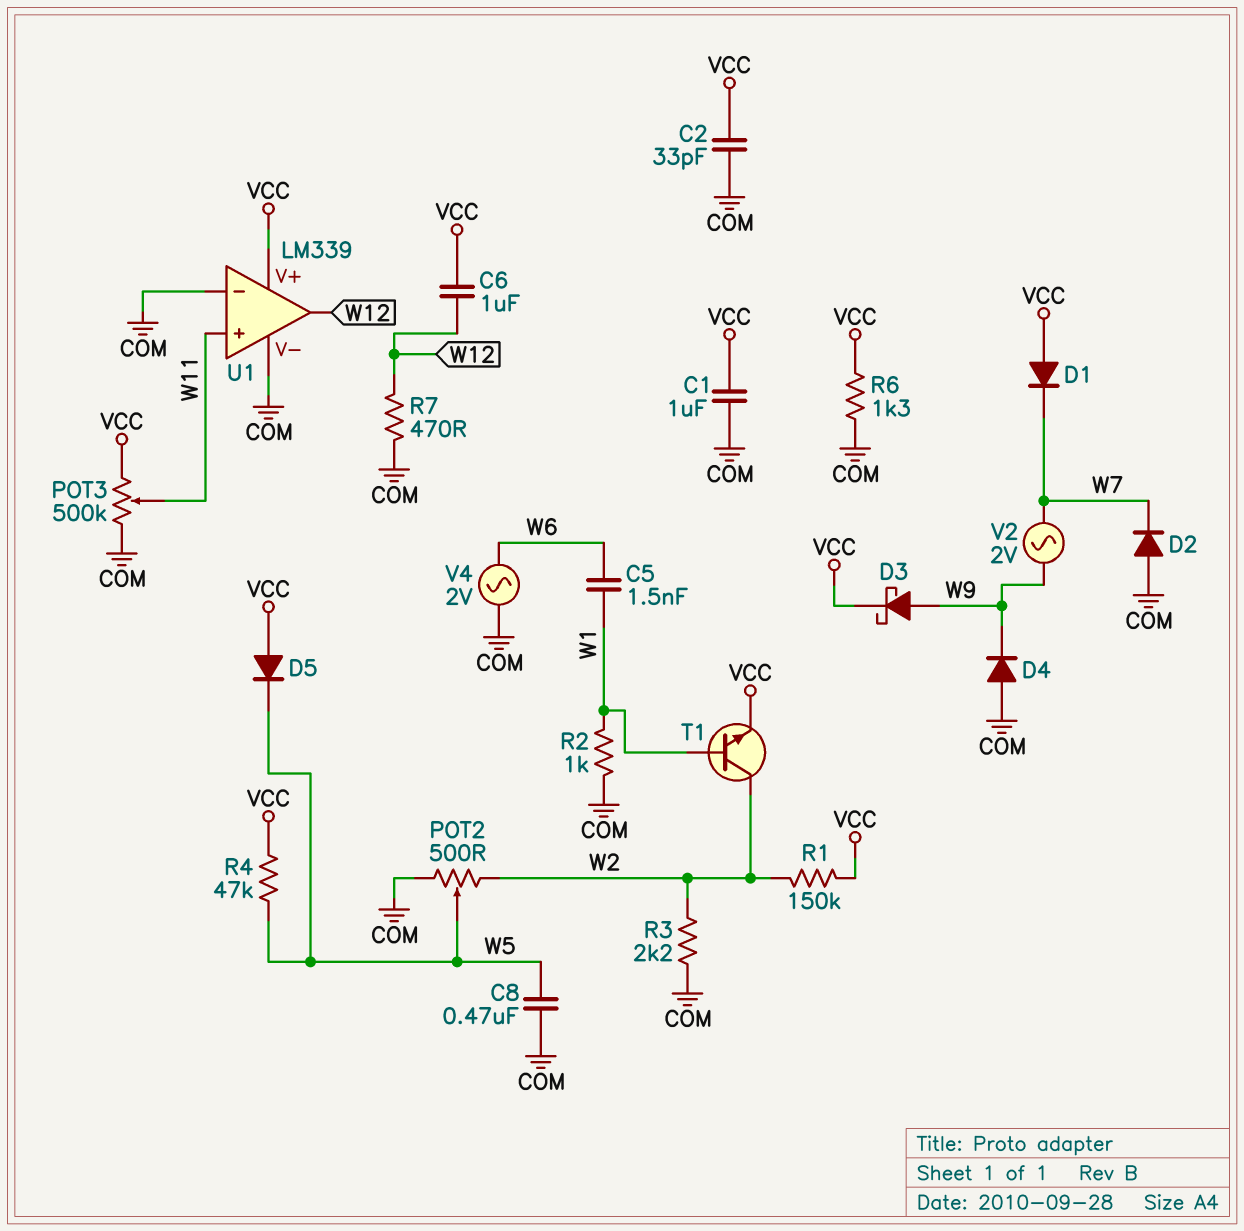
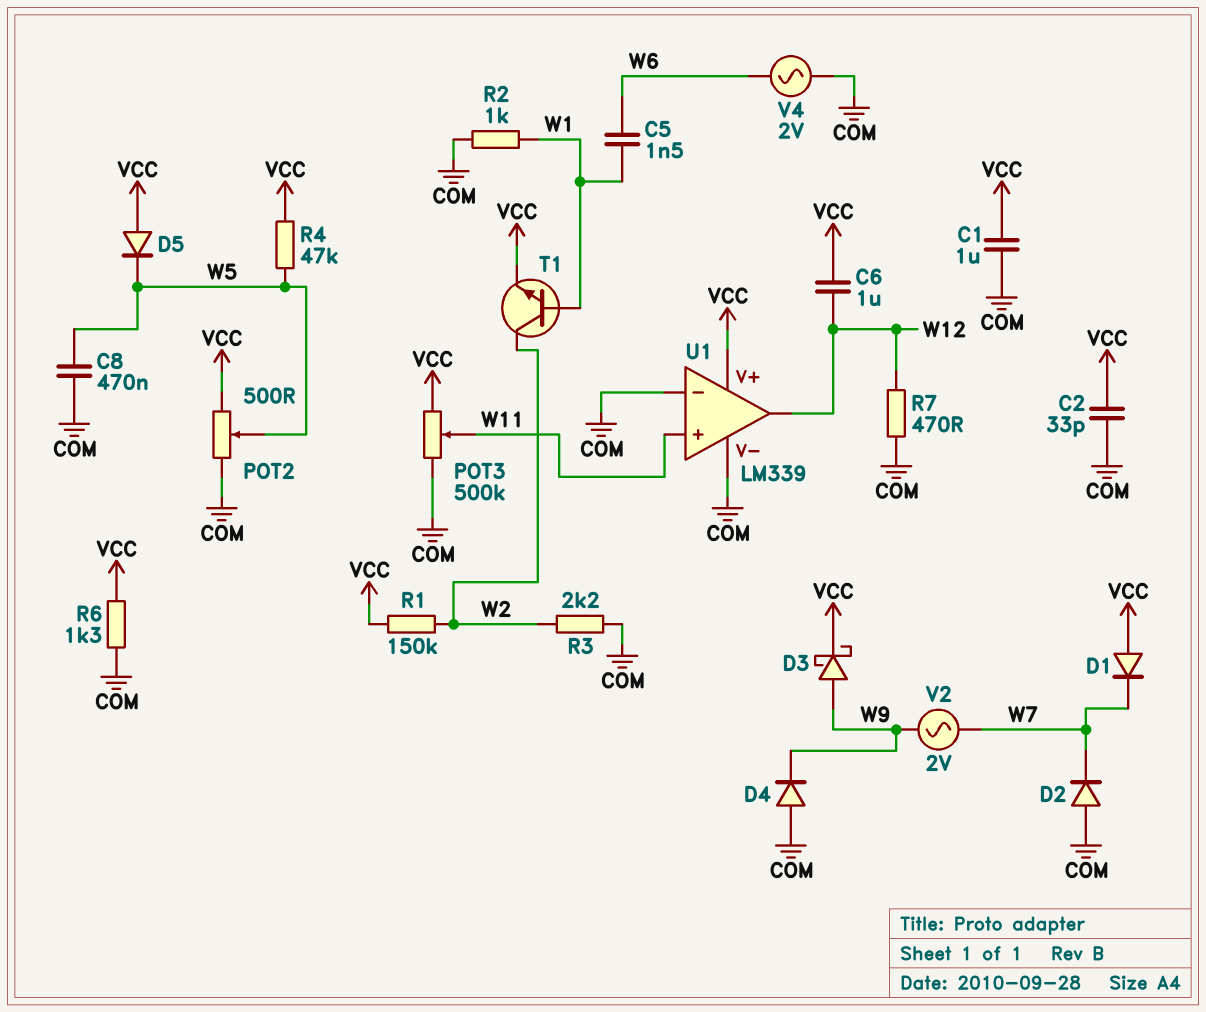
POT2: 500 (COM, W2, wiper W5) -> 500 (COM, VCC, wiper W5)

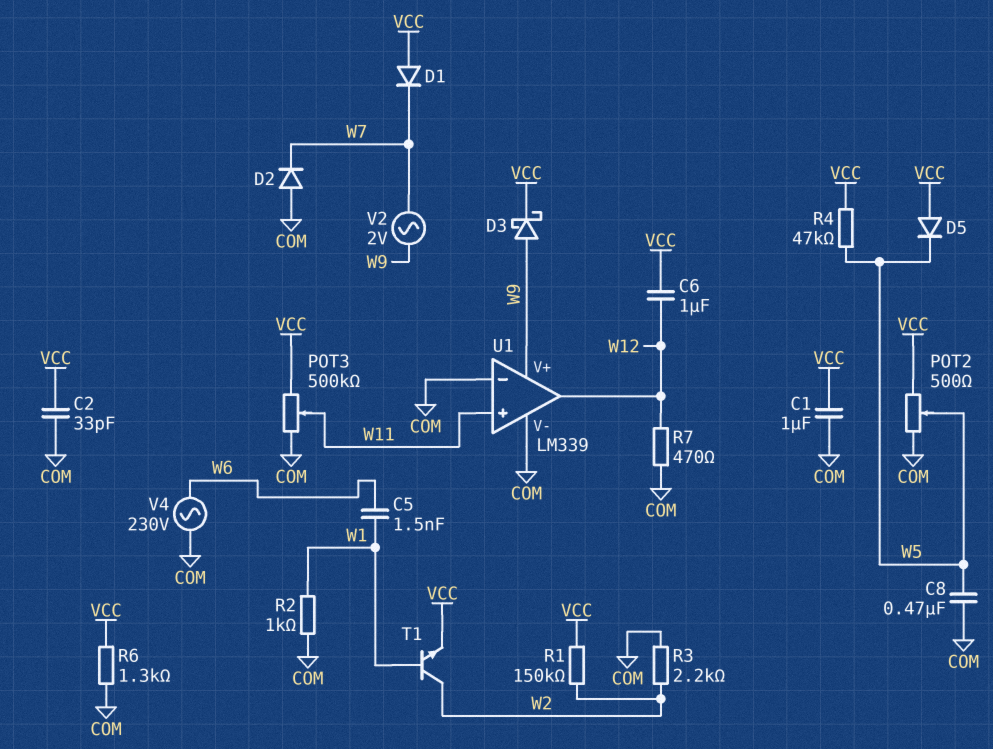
D4: diode (A COM, K W9) -> none
U1 pin V+: VCC -> W9
V4: AC 2V (COM, W6) -> AC 230V (COM, W6)

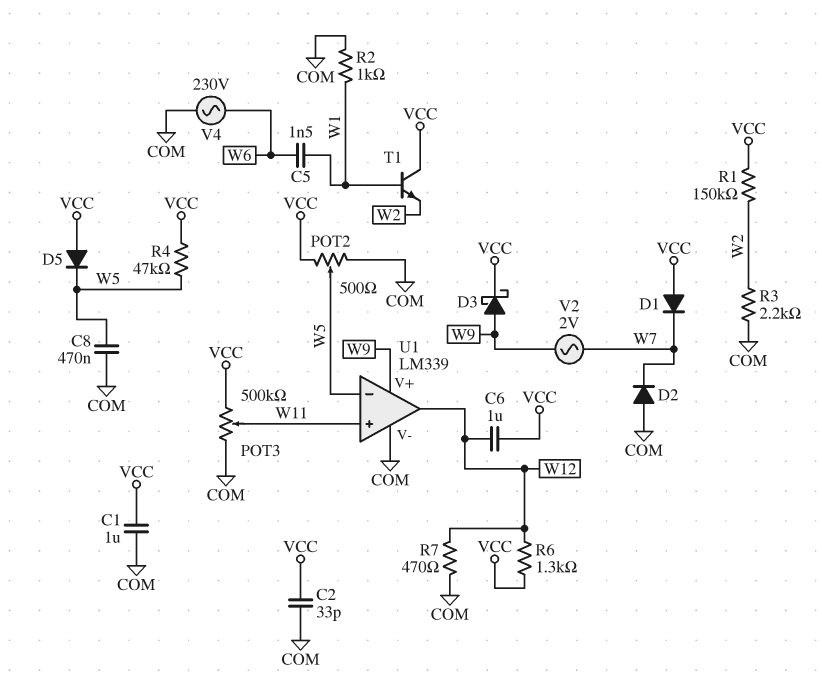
R6: 1.3k (COM, VCC) -> 1.3k (VCC, W12)
T1: NPN (B W1, C W2, E VCC) -> NPN (B W1, C VCC, E W2)
U1 pin in-: COM -> W5

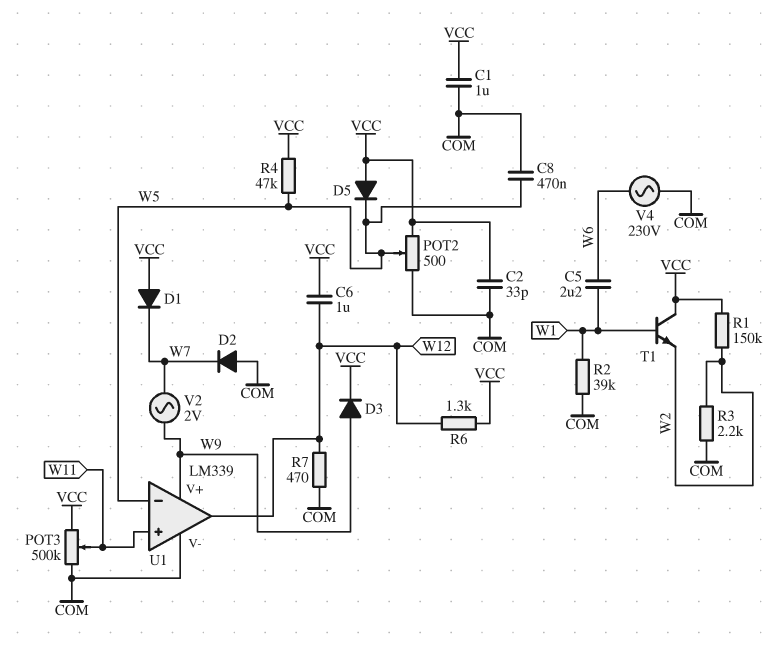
C5: 1.5nF (W1, W6) -> 2.2uF (W1, W6)
D3: schottky (A W9, K VCC) -> diode (A W9, K VCC)
R2: 1k (COM, W1) -> 39k (COM, W1)

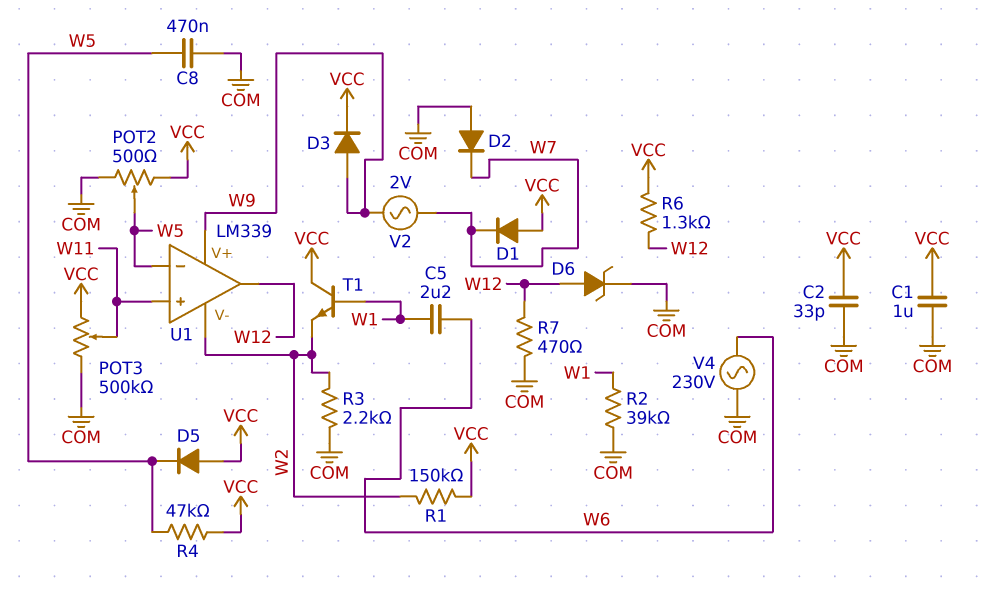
C6: 1uF (VCC, W12) -> none
D6: none -> zener (A W12, K COM)
U1 pin V-: COM -> W2

